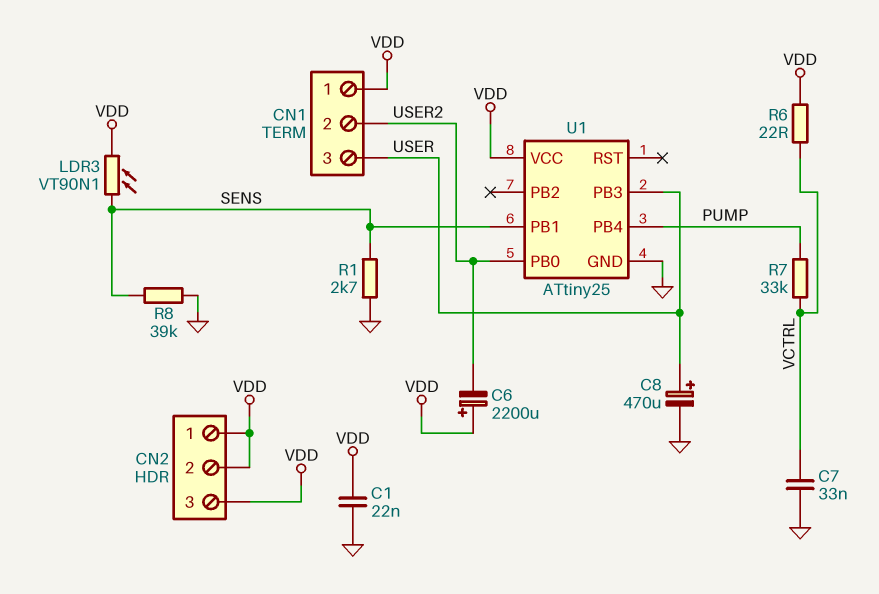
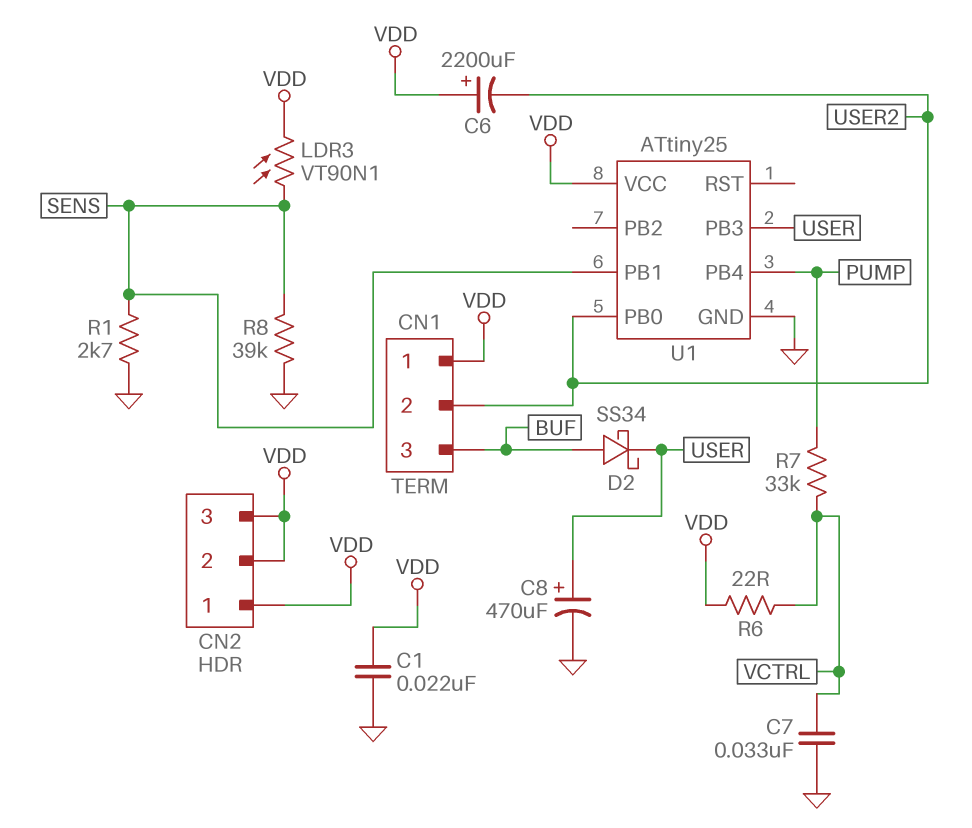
CN1 pin 3: USER -> BUF
D2: none -> schottky SS34 (A BUF, K USER)

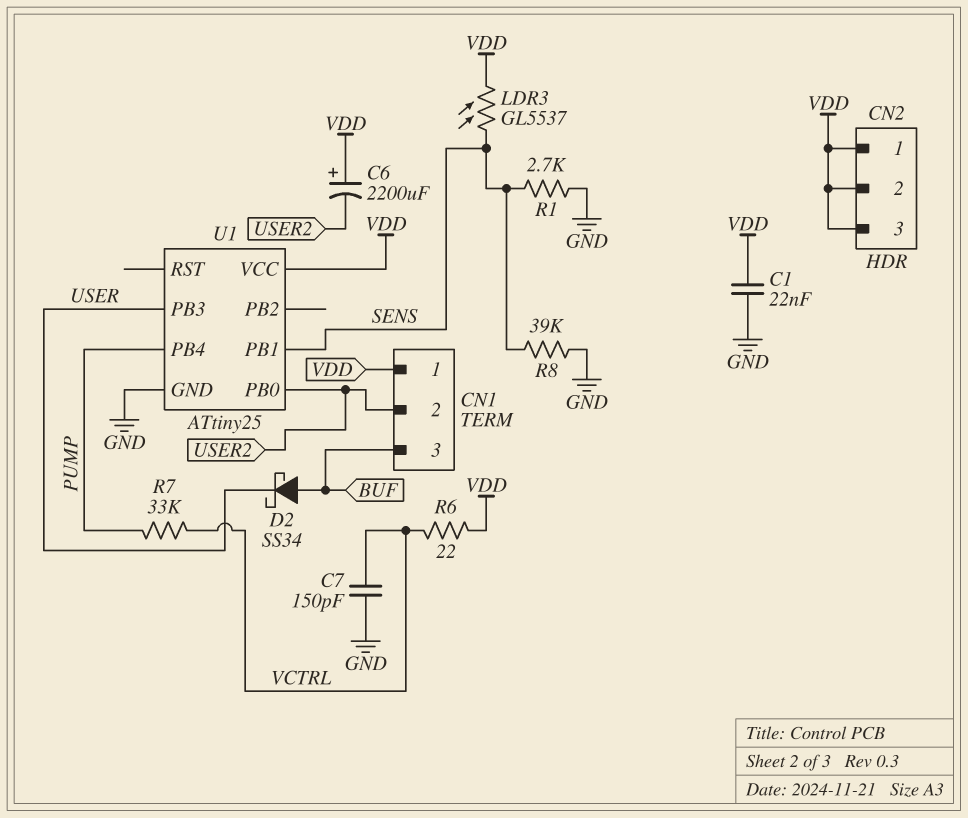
C7: 33nF (GND, VCTRL) -> 150pF (GND, VCTRL)
C8: 470uF (plus USER, minus GND) -> none
LDR3: VT90N1 (SENS, VDD) -> GL5537 (SENS, VDD)

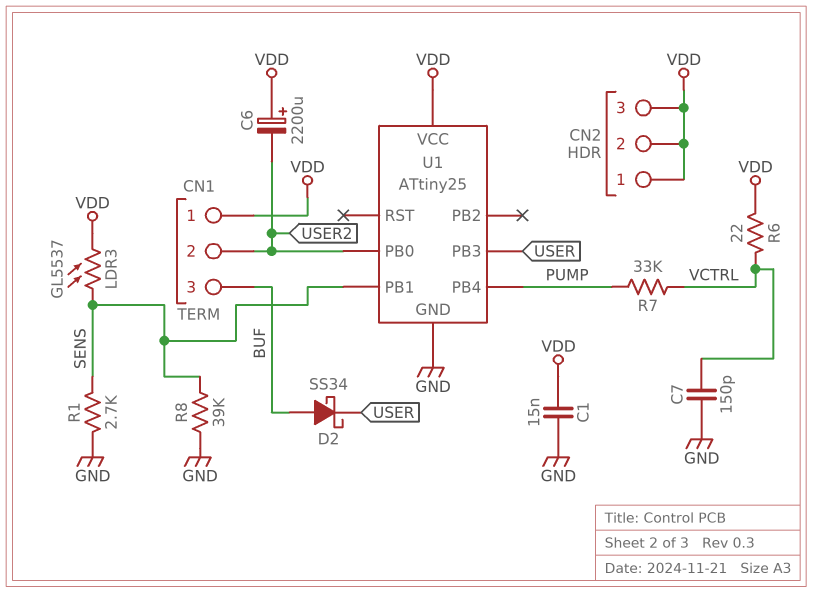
C1: 22nF (GND, VDD) -> 15nF (GND, VDD)

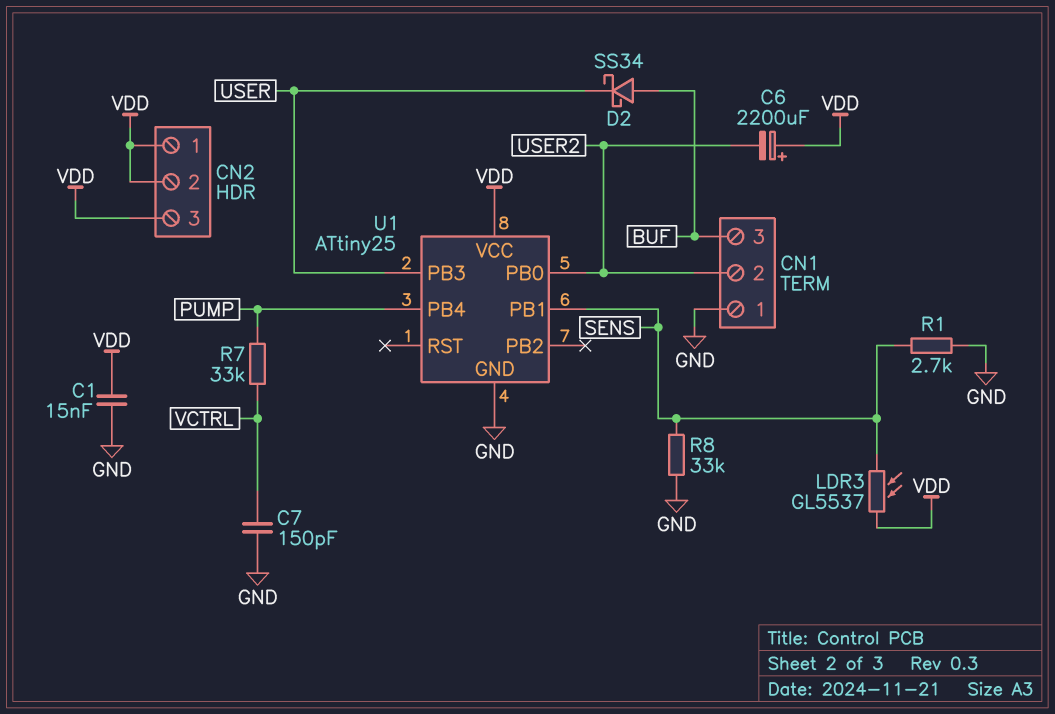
CN1 pin 1: VDD -> GND
R6: 22 (VCTRL, VDD) -> none
R8: 39k (GND, SENS) -> 33k (GND, SENS)

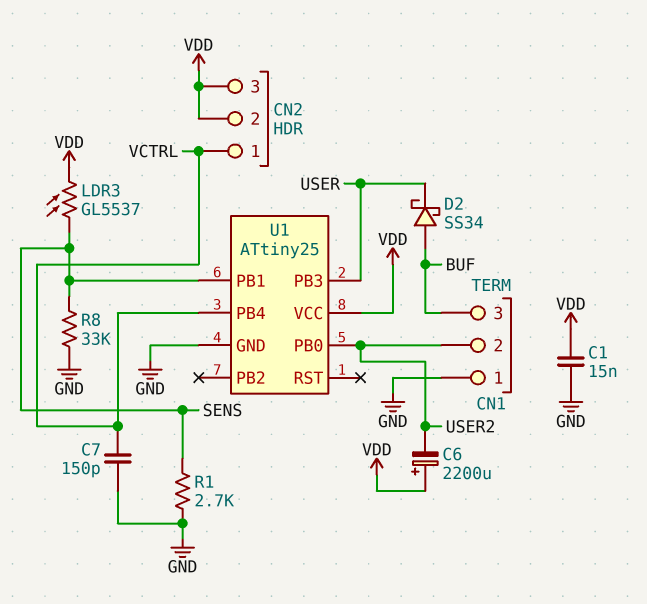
CN2 pin 1: VDD -> VCTRL
R7: 33k (PUMP, VCTRL) -> none
U1 pin PB4: PUMP -> VCTRL

